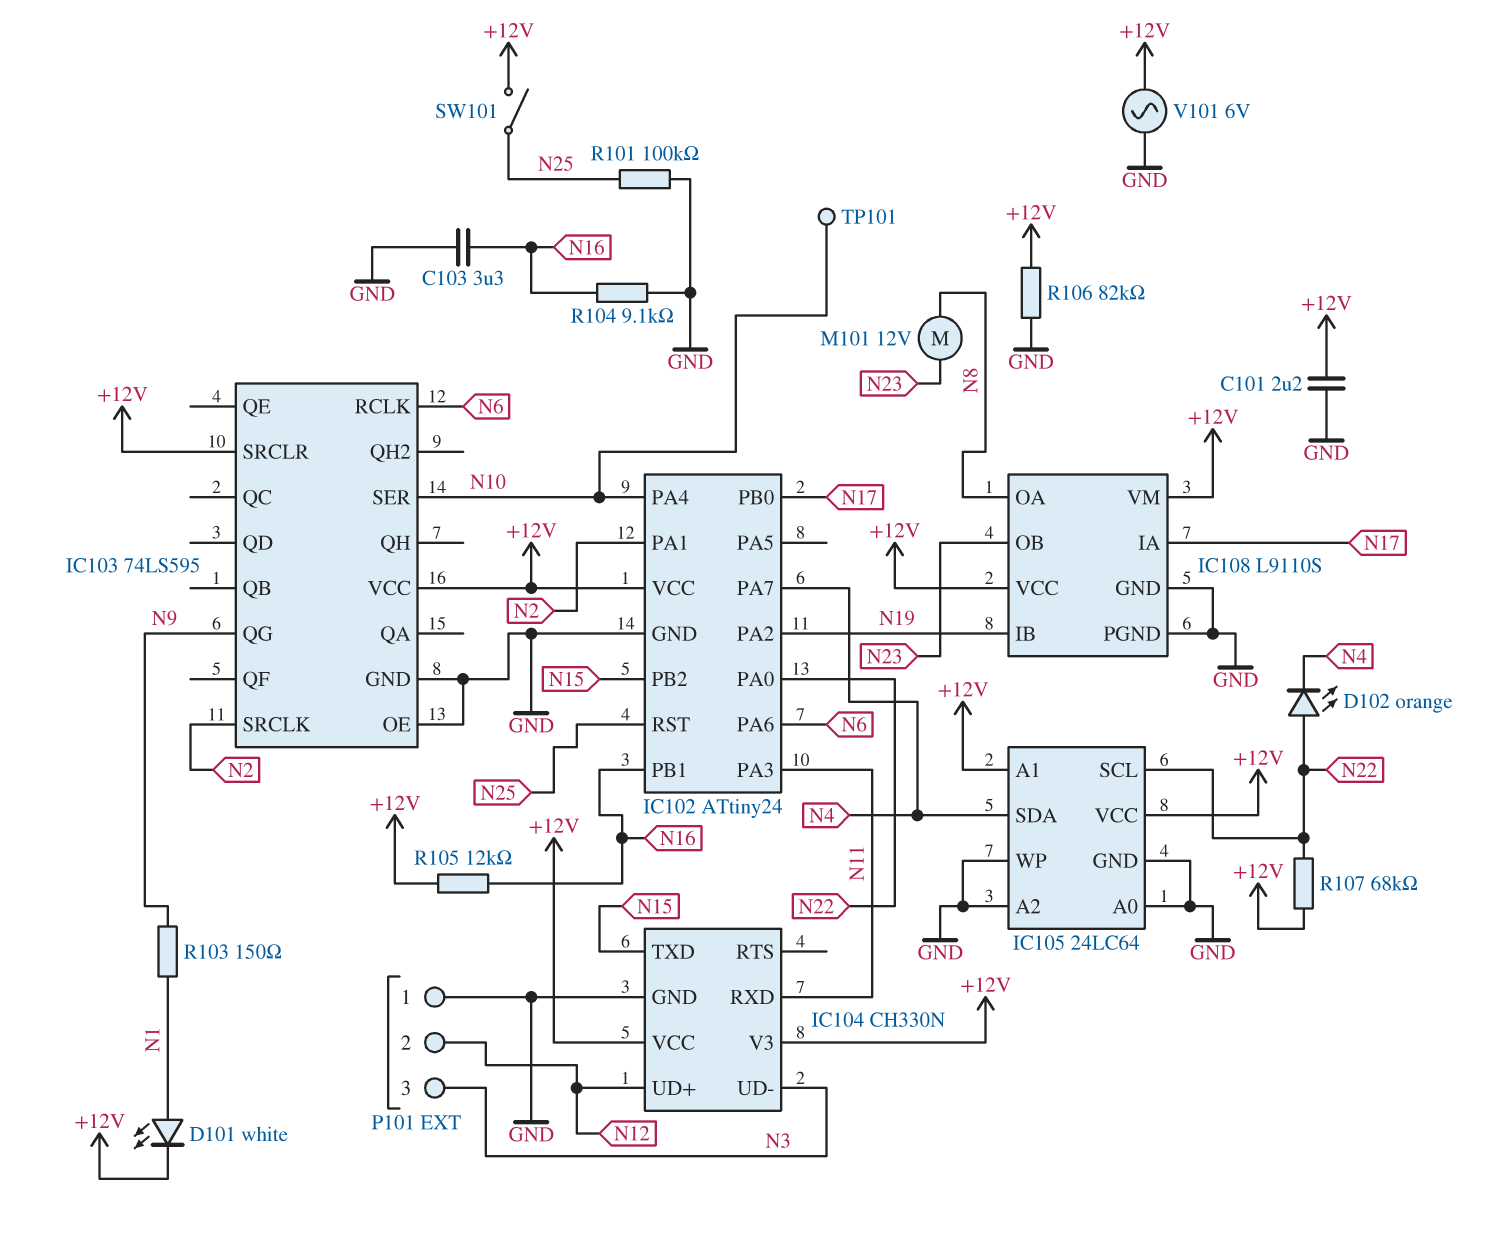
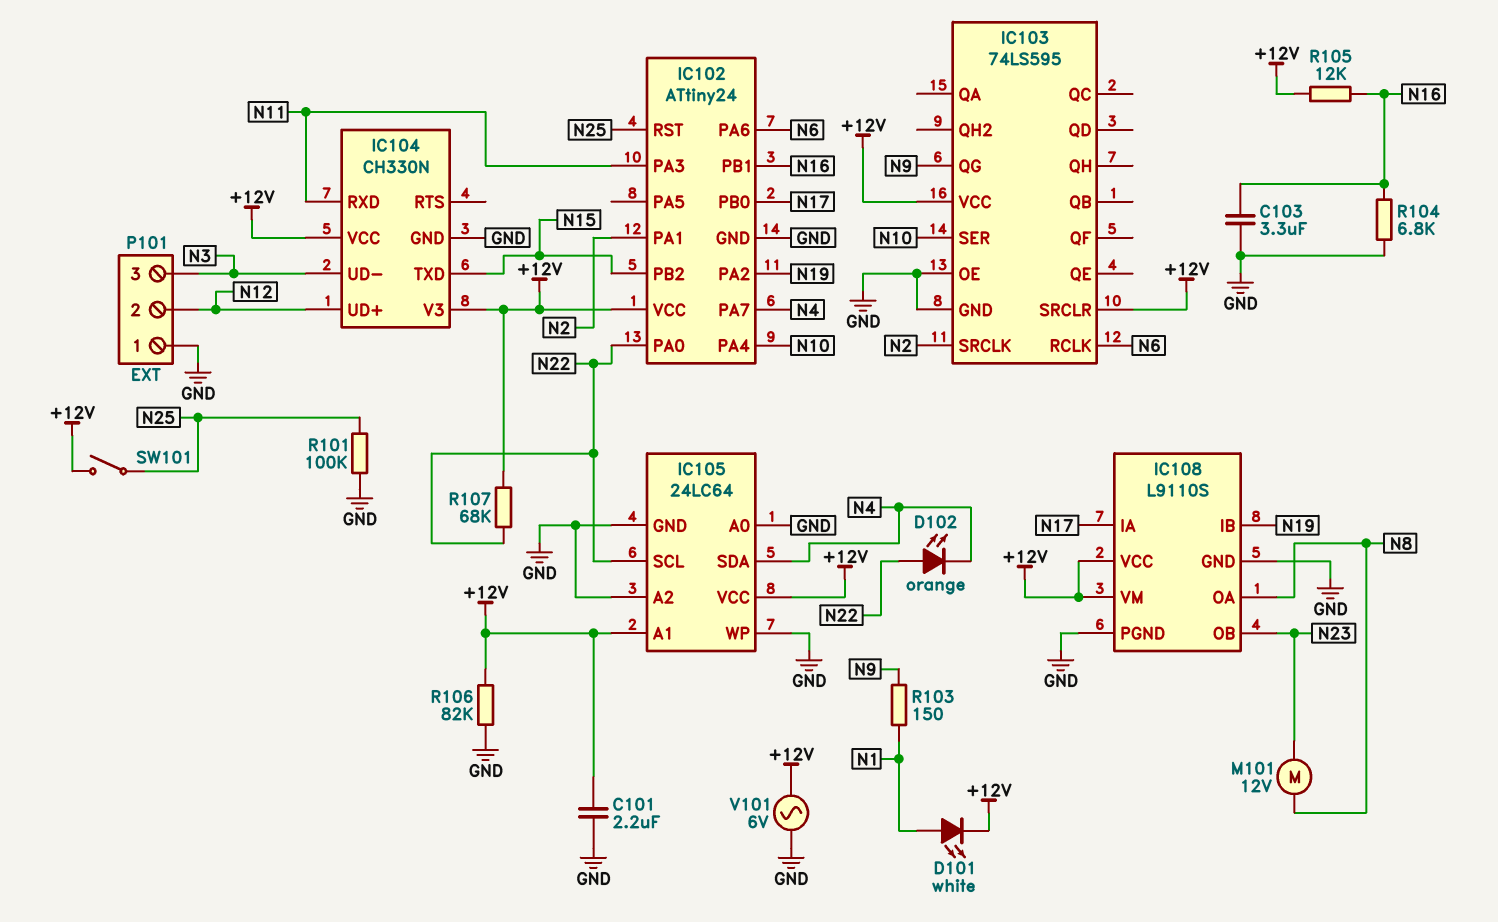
R104: 9.1k (GND, N16) -> 6.8k (GND, N16)
TP101: test point (N10) -> none

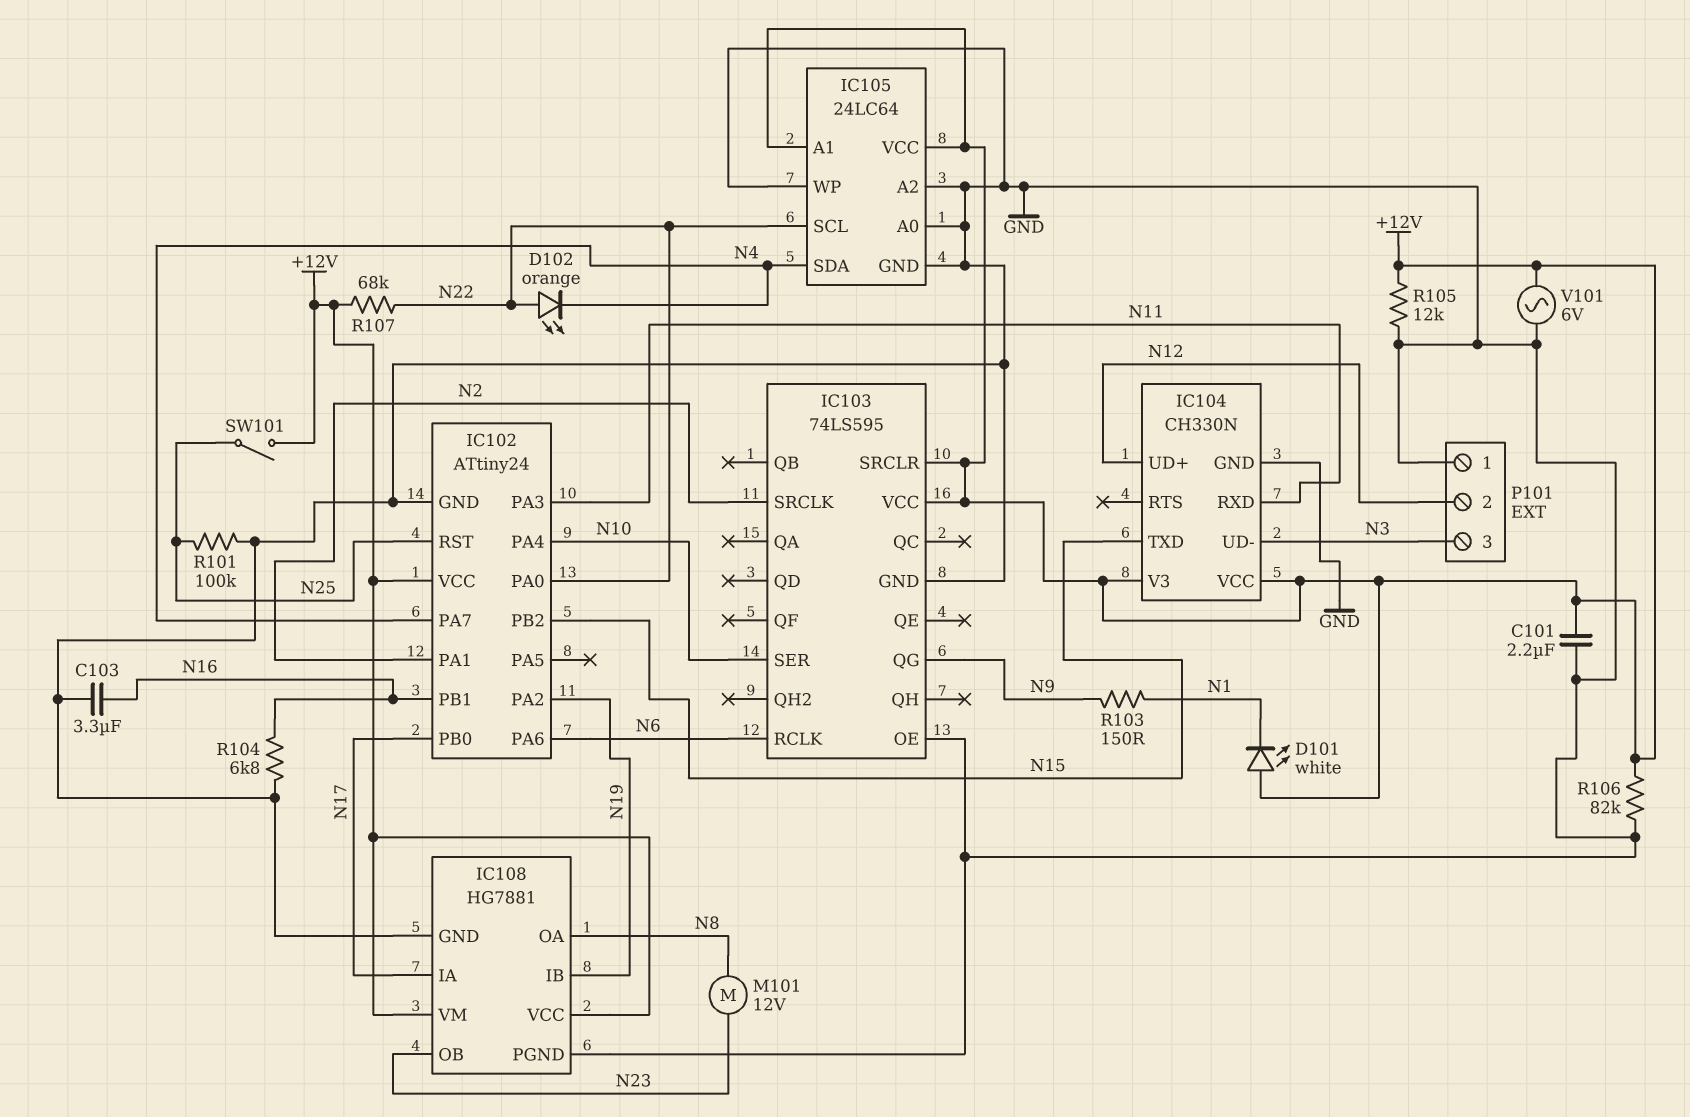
D101: LED white (A N1, K +12V) -> LED white (A +12V, K N1)
IC108: L9110S -> HG7881
R105: 12k (+12V, N16) -> 12k (+12V, GND)

